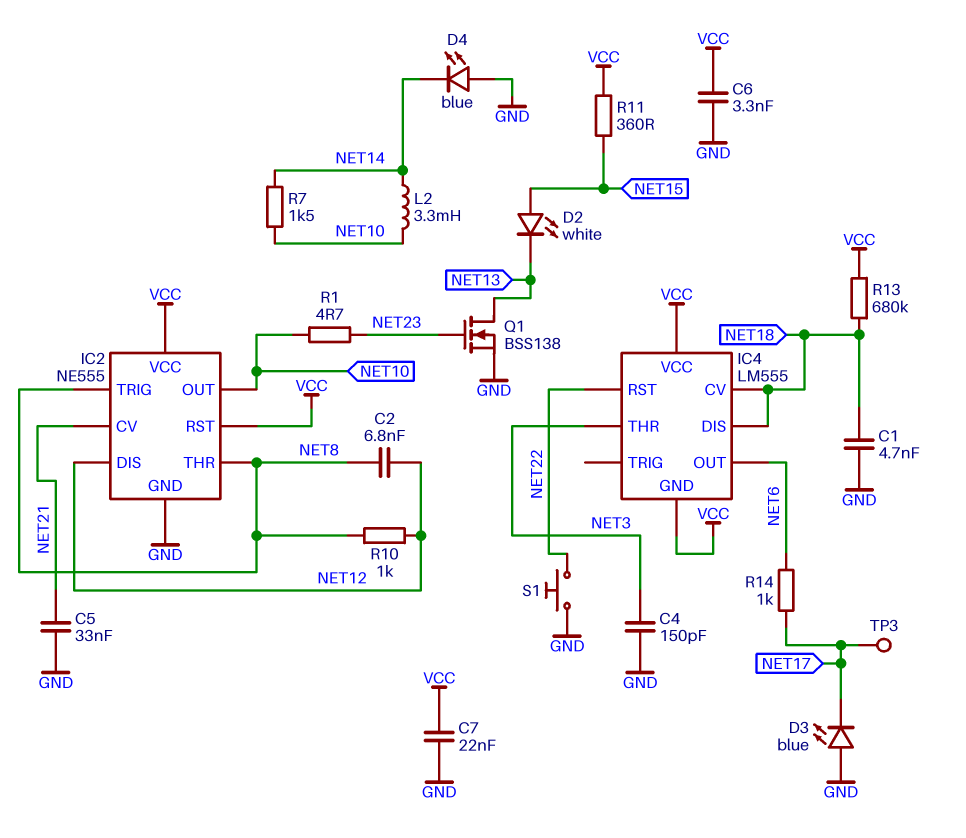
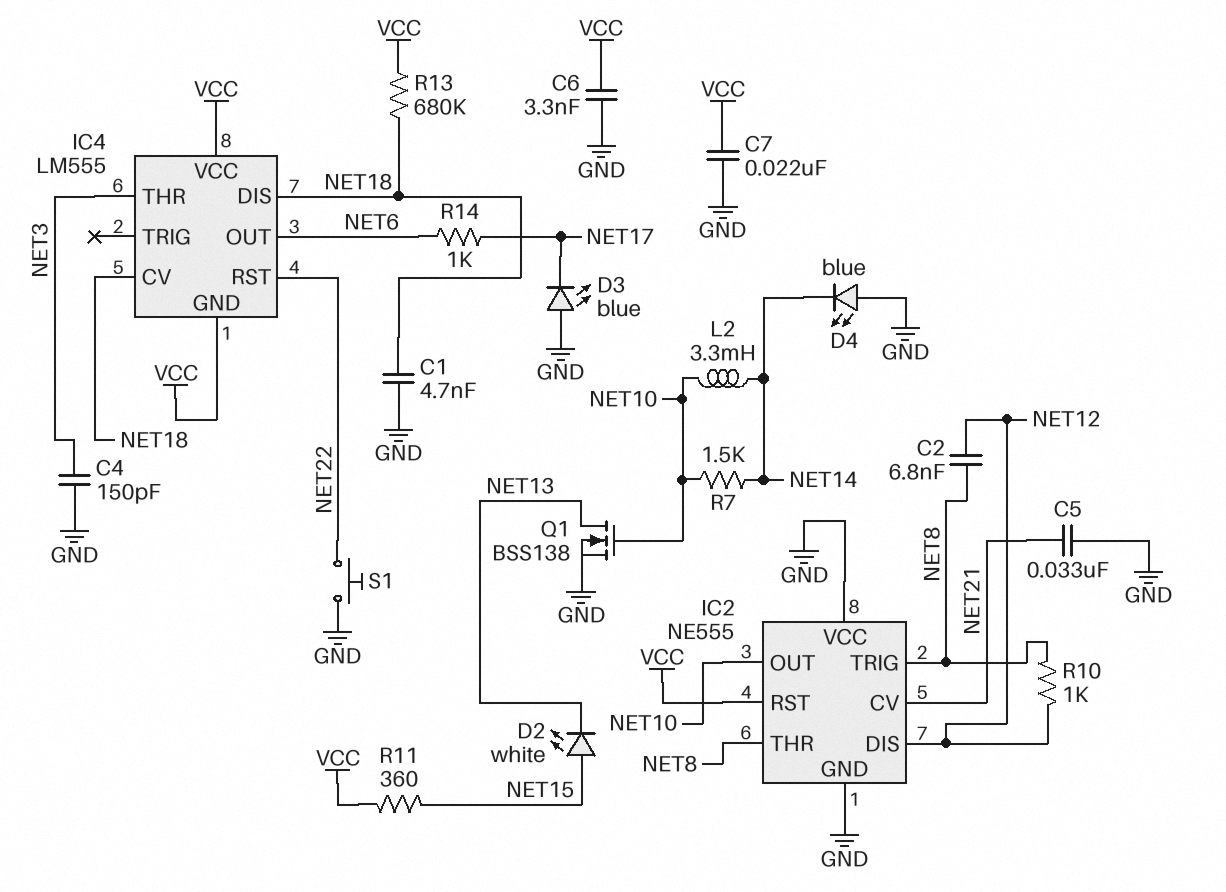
IC2 pin VCC: VCC -> GND
Q1: NMOS BSS138 (G NET23, D NET13, S GND) -> NMOS BSS138 (G NET10, D NET13, S GND)
R1: 4.7 (NET10, NET23) -> none
TP3: test point (NET17) -> none

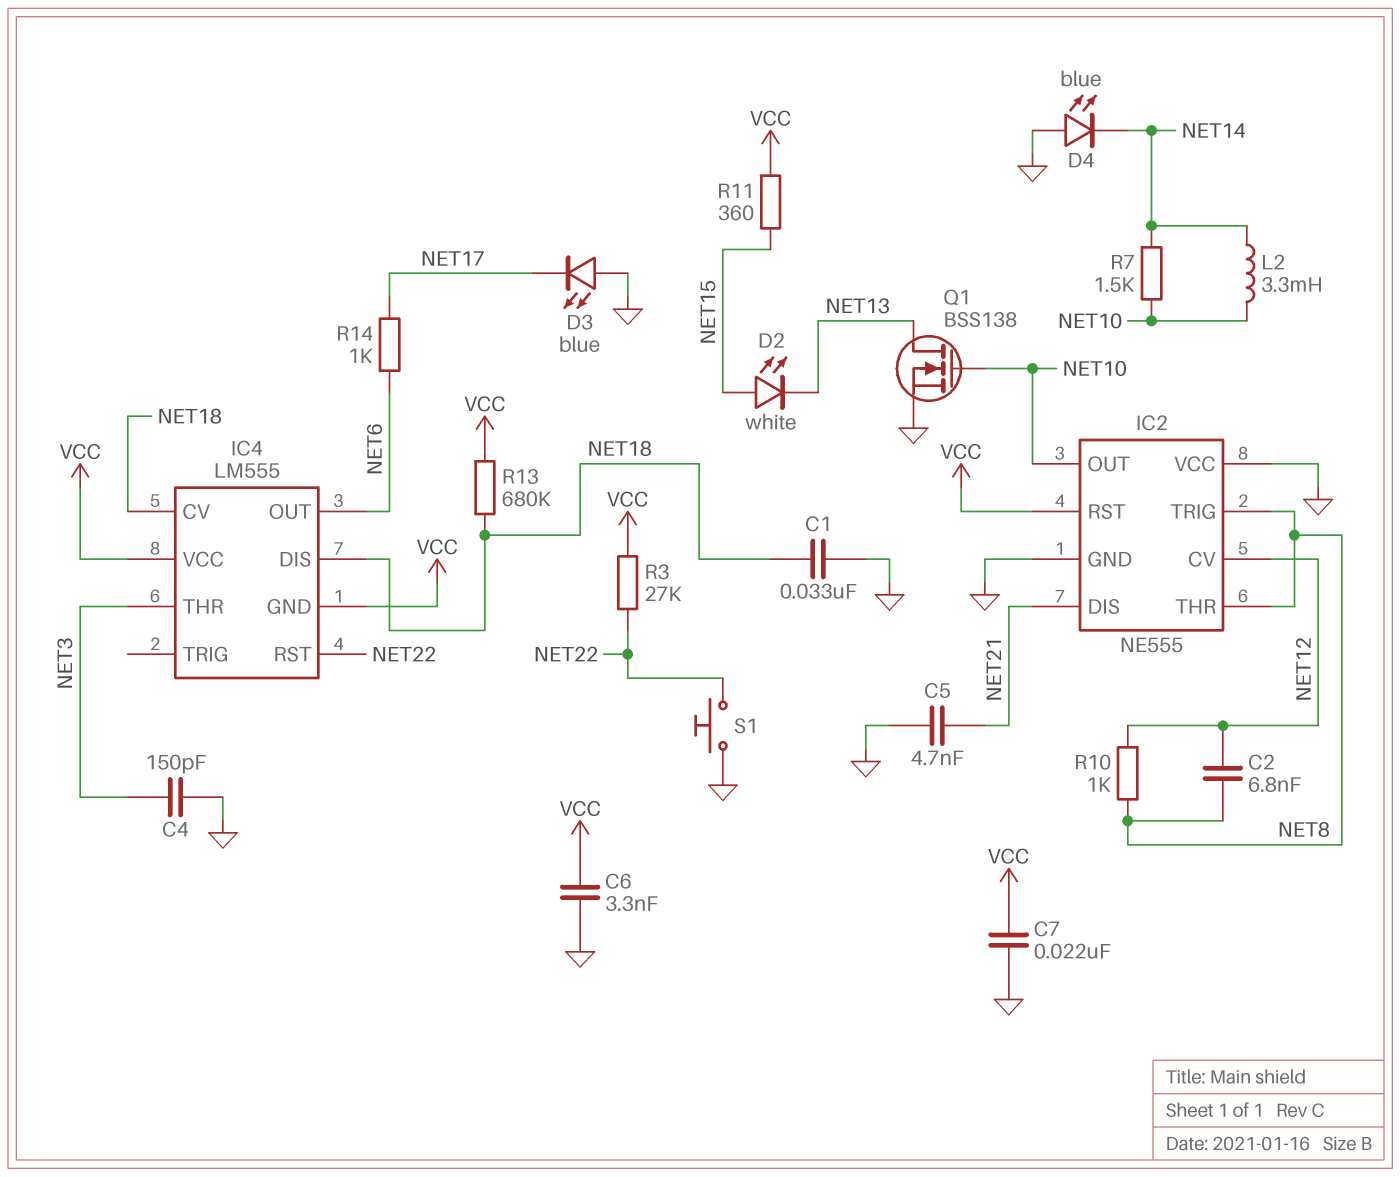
C1: 4.7nF (GND, NET18) -> 33nF (GND, NET18)
C5: 33nF (GND, NET21) -> 4.7nF (GND, NET21)
IC2 pin CV: NET21 -> NET12
IC2 pin DIS: NET12 -> NET21
R3: none -> 27k (NET22, VCC)

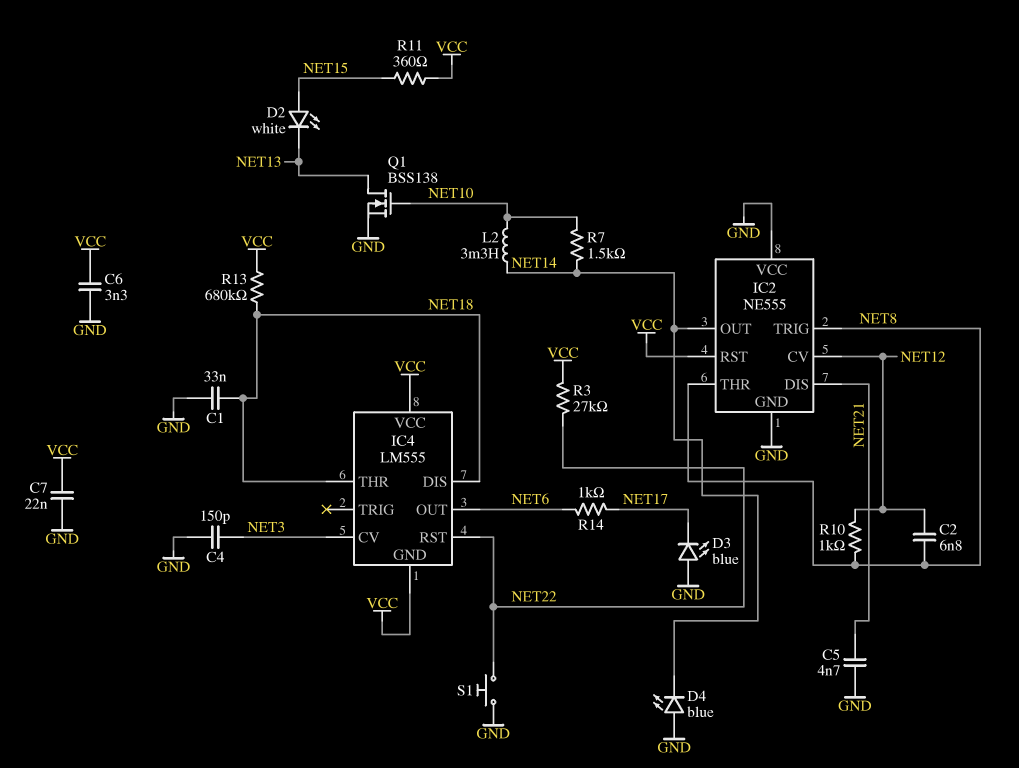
IC2 pin OUT: NET10 -> NET14
IC4 pin CV: NET18 -> NET3
IC4 pin THR: NET3 -> NET18

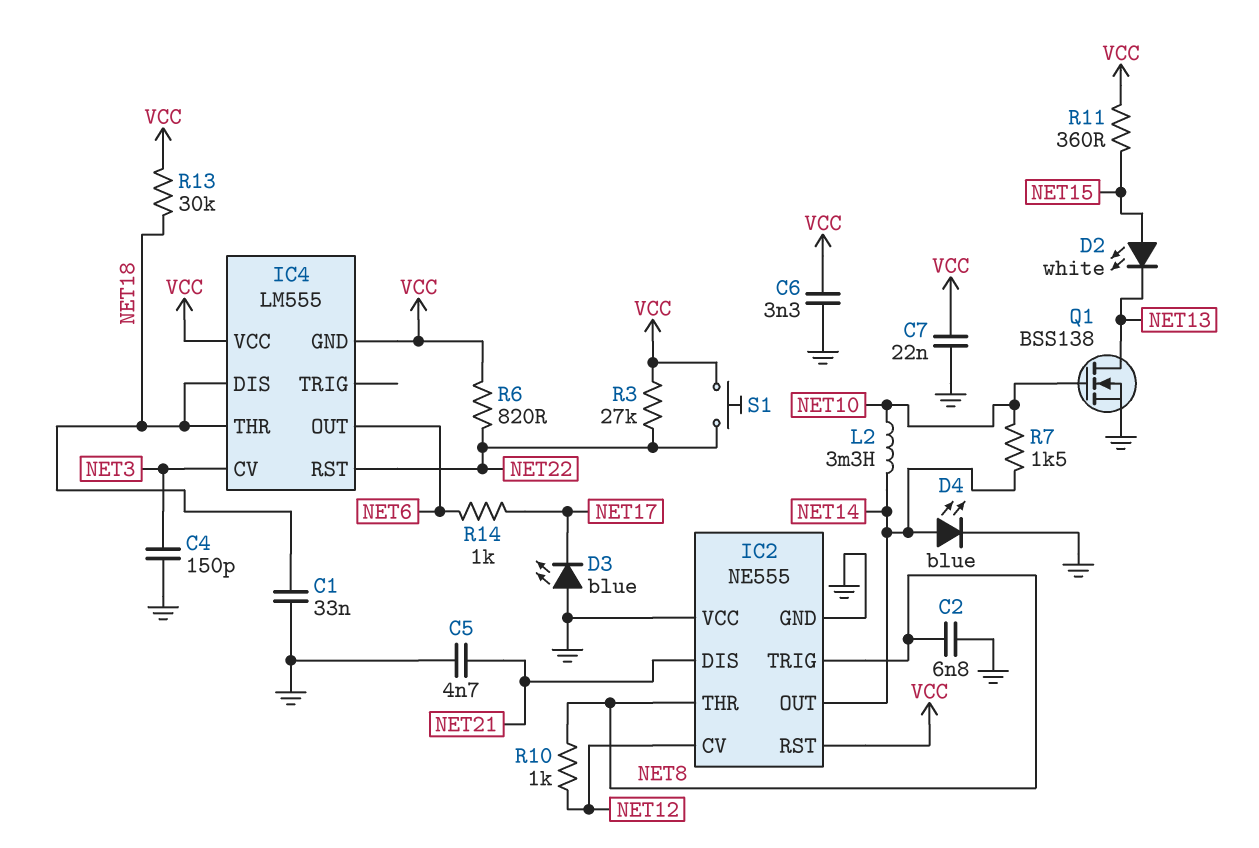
C2: 6.8nF (NET8, NET12) -> 6.8nF (GND, NET8)
D4: LED blue (A GND, K NET14) -> LED blue (A NET14, K GND)
R6: none -> 820 (NET22, VCC)
R13: 680k (NET18, VCC) -> 30k (NET18, VCC)
S1: button (GND, NET22) -> button (NET22, VCC)

